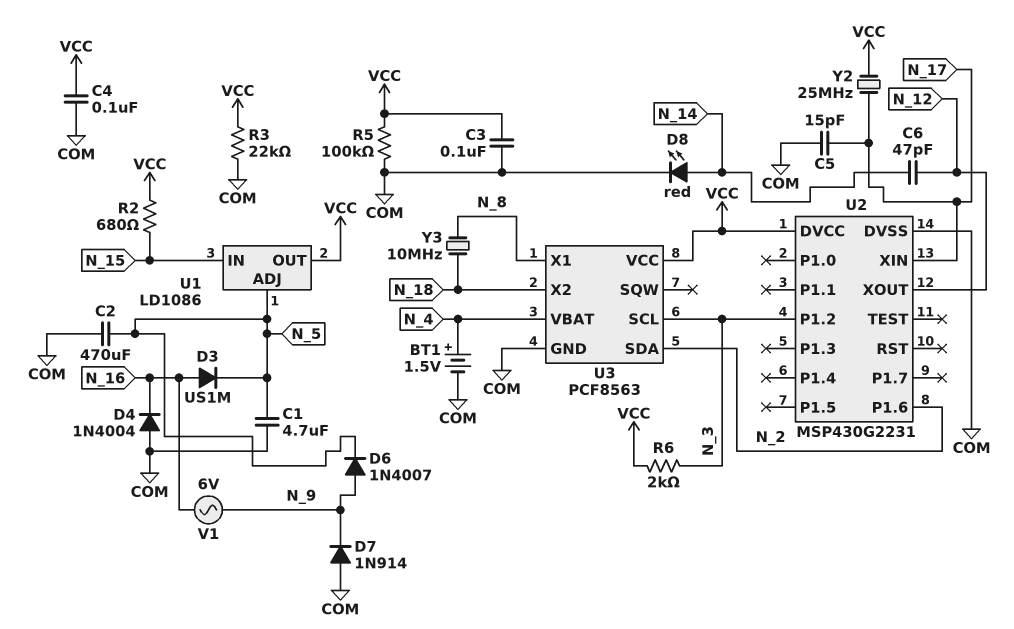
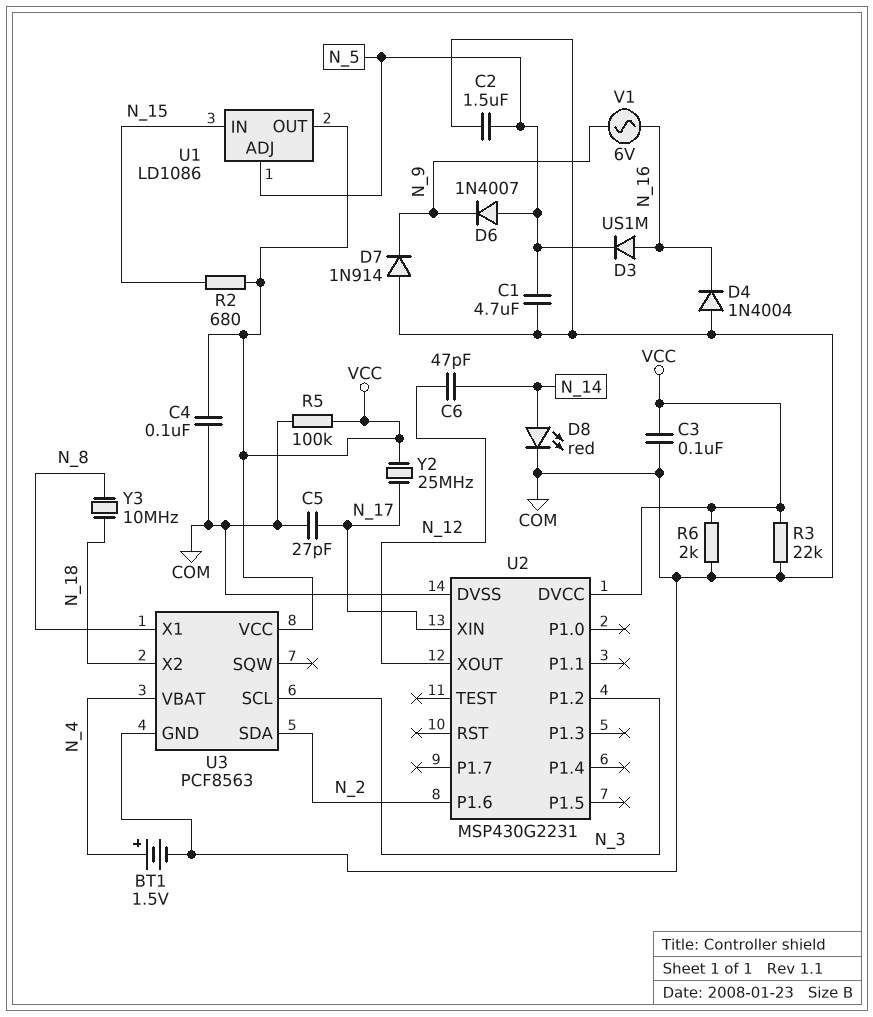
C2: 470uF (COM, N_5) -> 1.5uF (COM, N_5)
C5: 15pF (COM, N_17) -> 27pF (COM, N_17)
D6: diode 1N4007 (A N_9, K N_5) -> diode 1N4007 (A N_5, K N_9)
R6: 2k (N_3, VCC) -> 2k (COM, VCC)

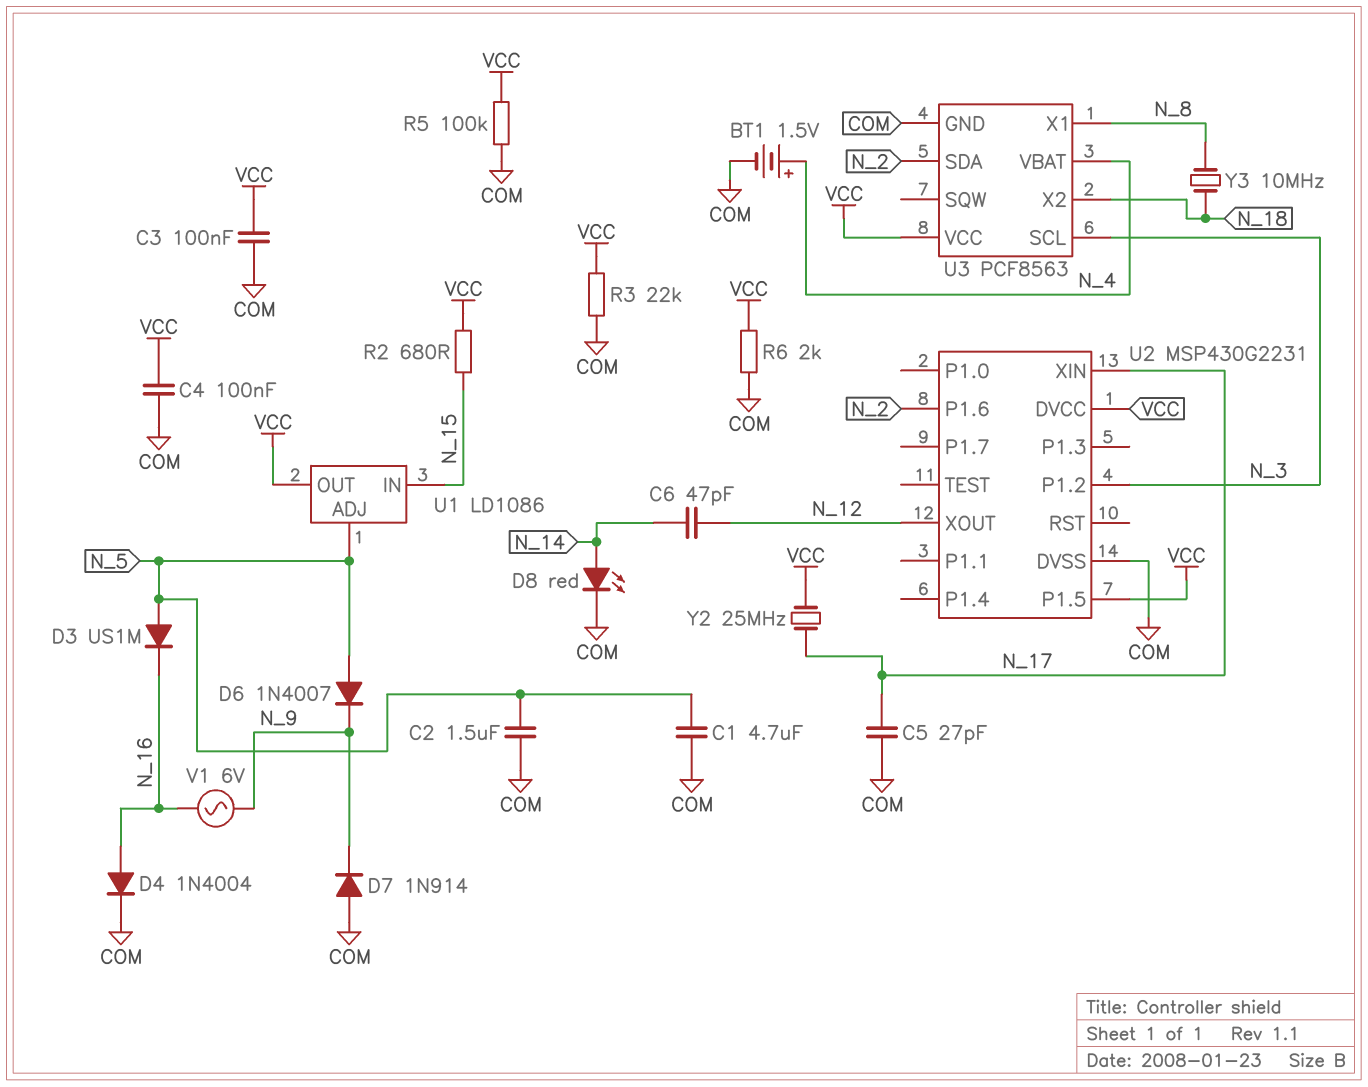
D3: diode US1M (A N_16, K N_5) -> diode US1M (A N_5, K N_16)
D4: diode 1N4004 (A COM, K N_16) -> diode 1N4004 (A N_16, K COM)
U2 pin P1.5: none -> VCC

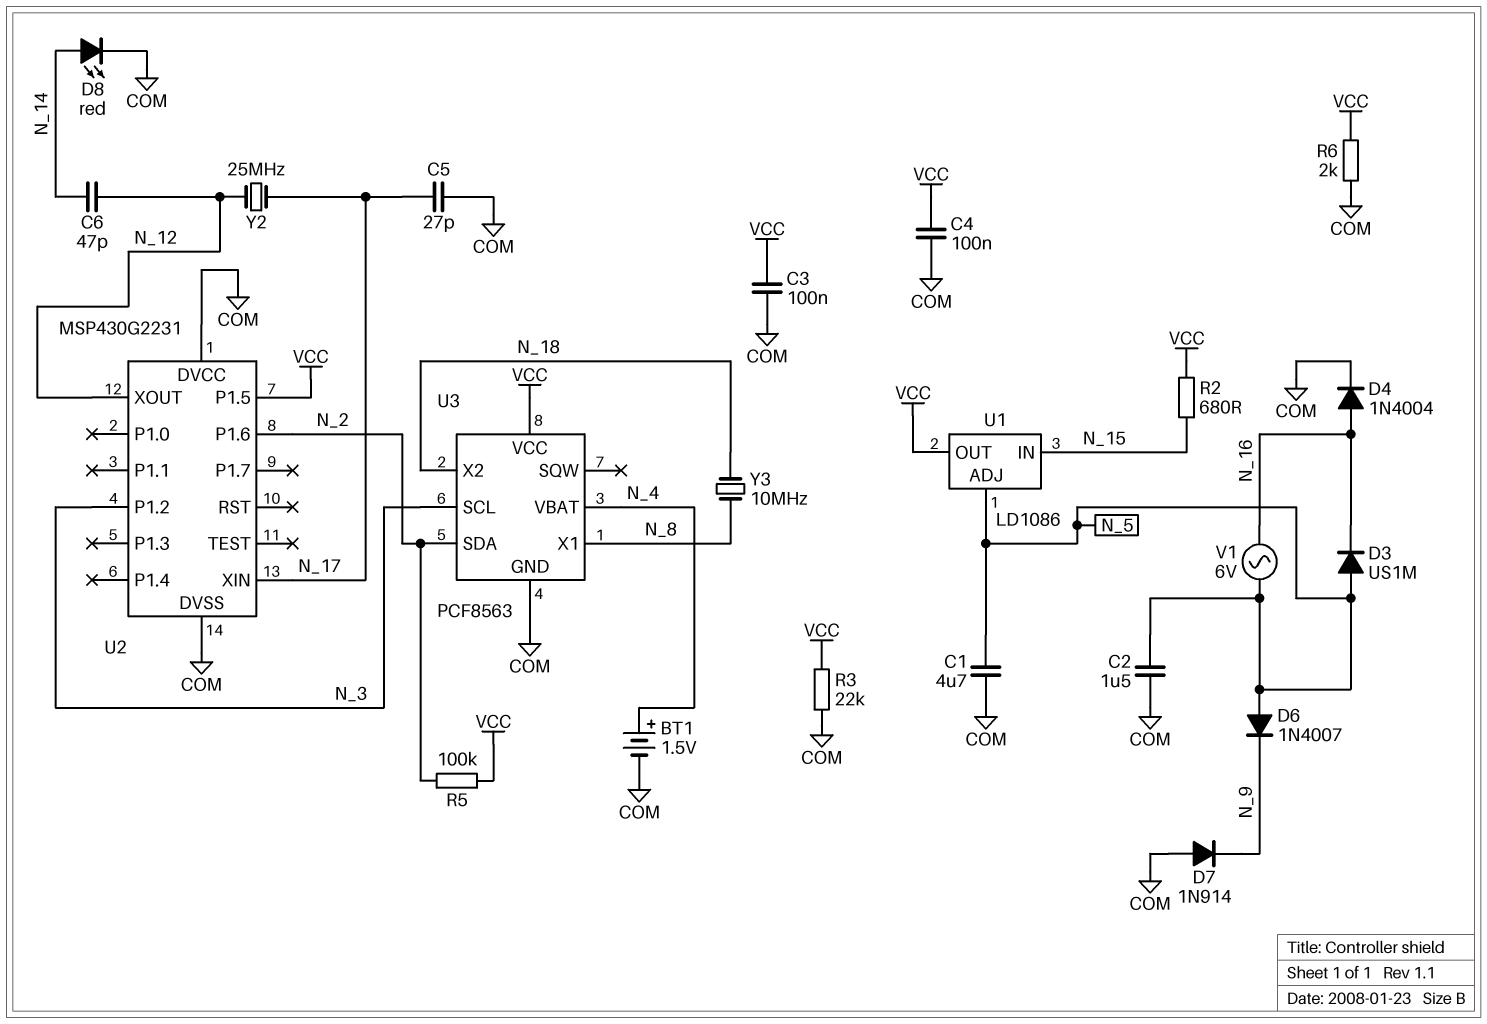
R5: 100k (COM, VCC) -> 100k (N_2, VCC)
U2 pin DVCC: VCC -> COM
V1: AC 6V (N_9, N_16) -> AC 6V (N_5, N_16)
Y2: 25MHz (N_17, VCC) -> 25MHz (N_12, N_17)

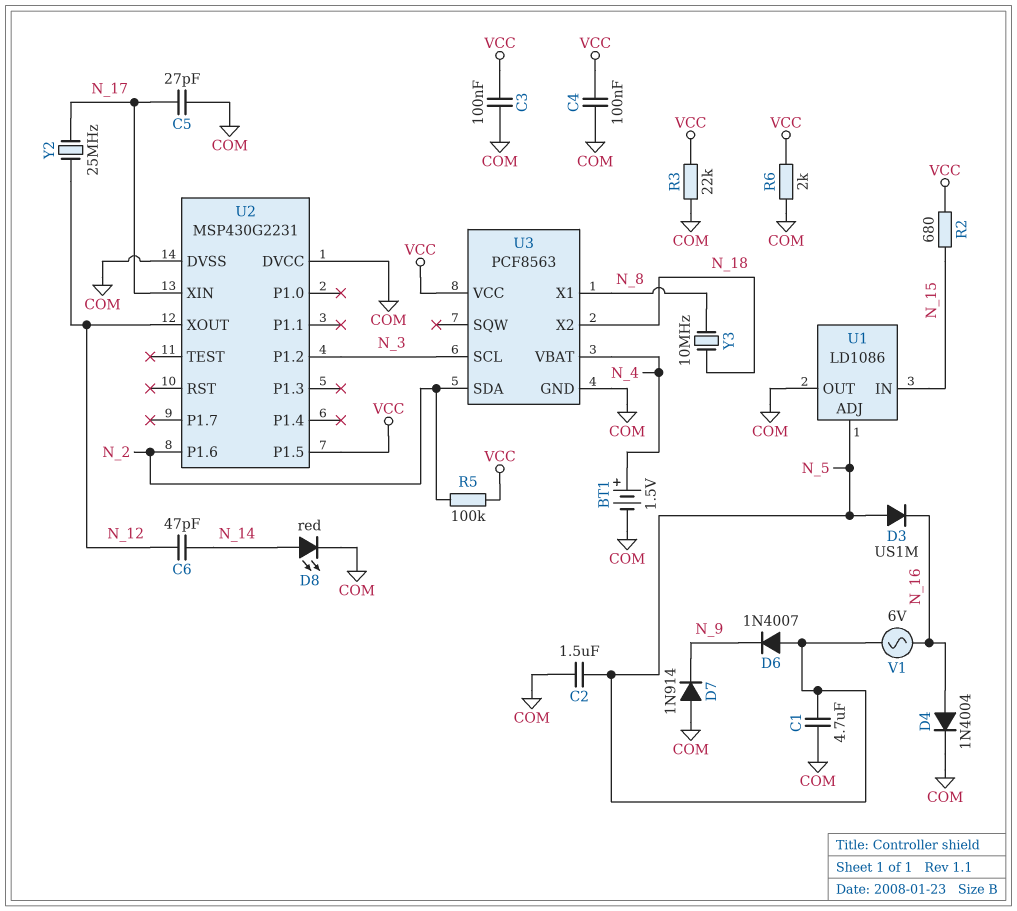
U1 pin OUT: VCC -> COM

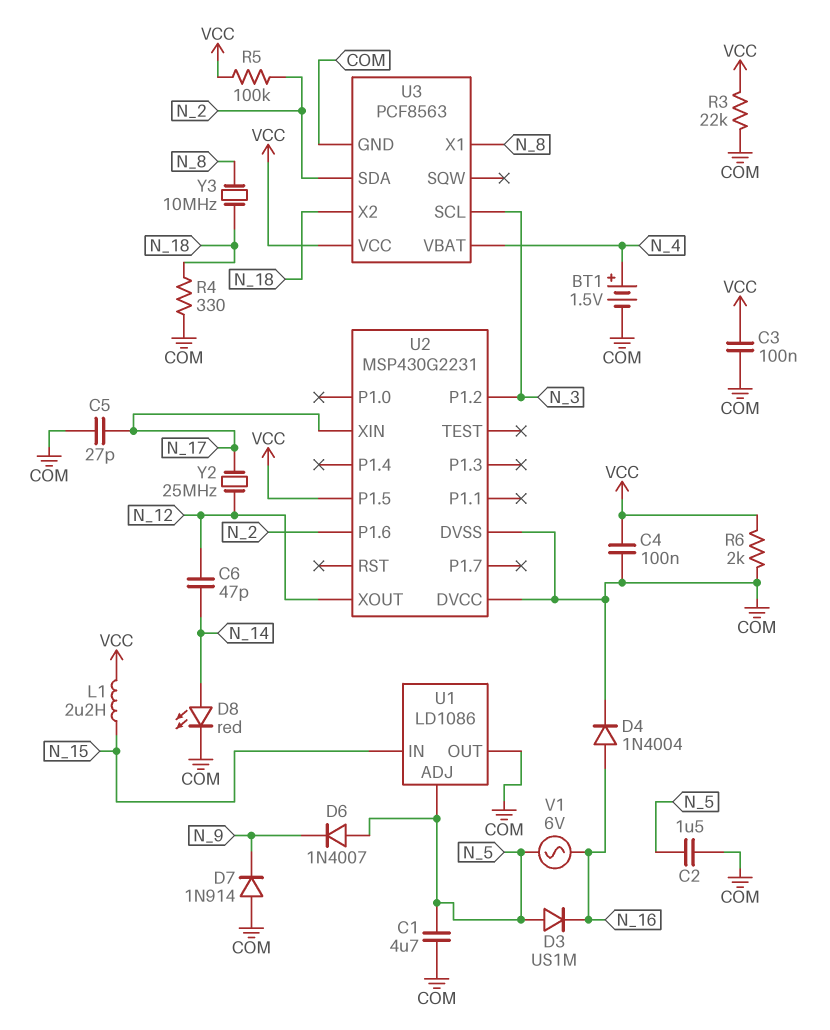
L1: none -> 2.2uH (N_15, VCC)
R2: 680 (N_15, VCC) -> none
R4: none -> 330 (COM, N_18)

